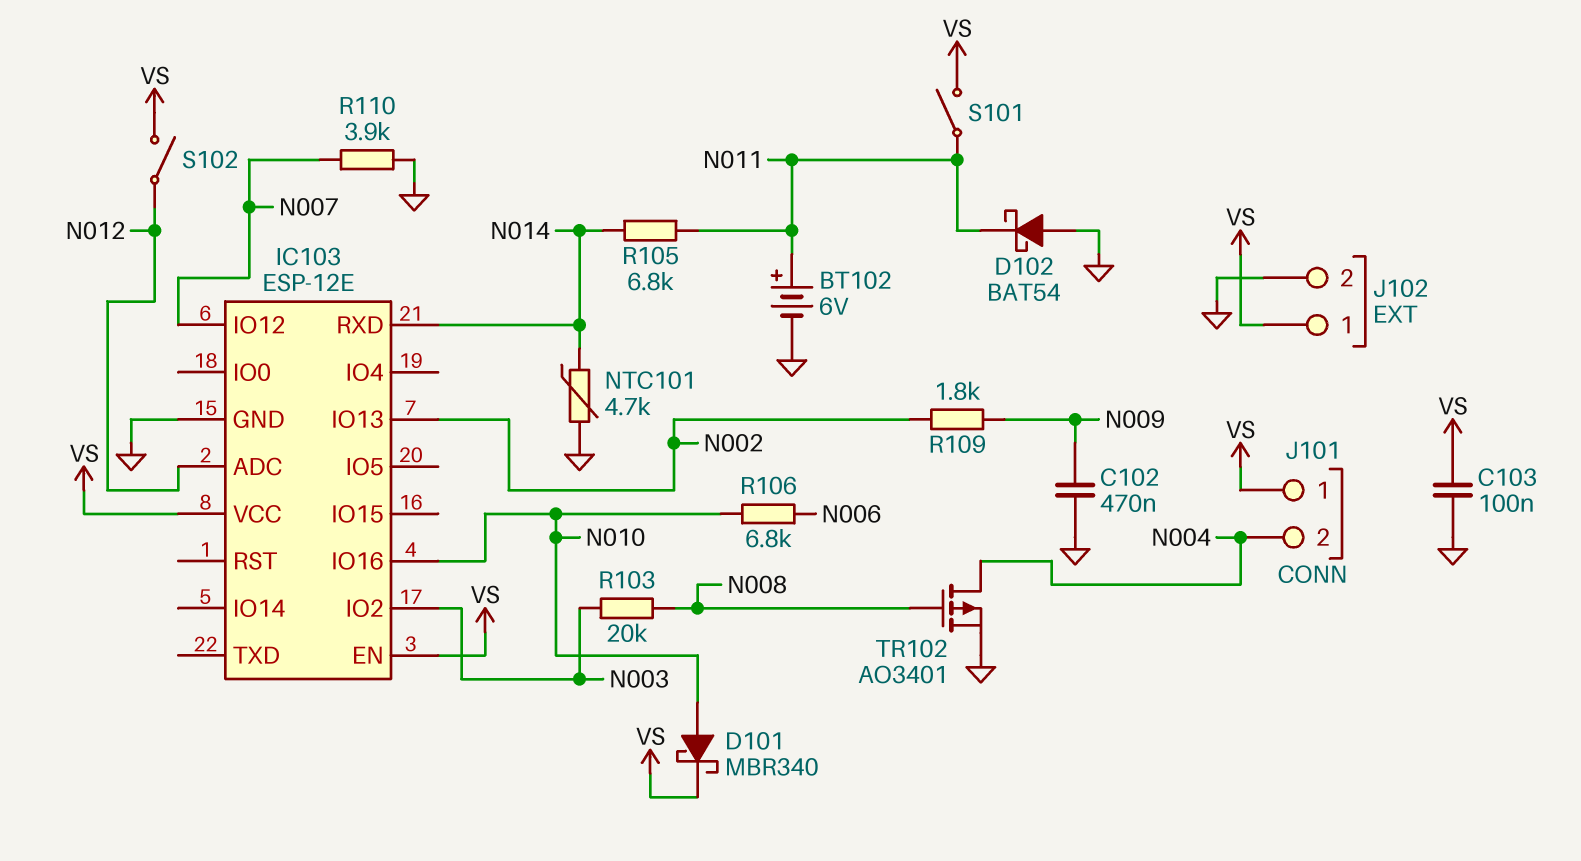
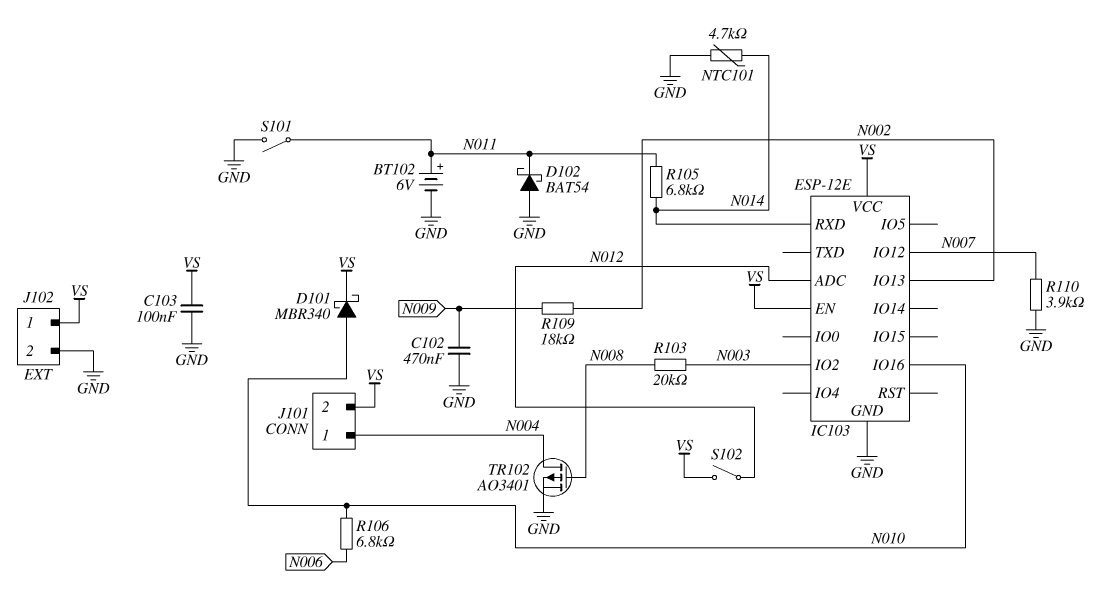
J101 pin 1: VS -> N004
J101 pin 2: N004 -> VS
R109: 1.8k (N002, N009) -> 18k (N002, N009)
S101: switch (N011, VS) -> switch (GND, N011)

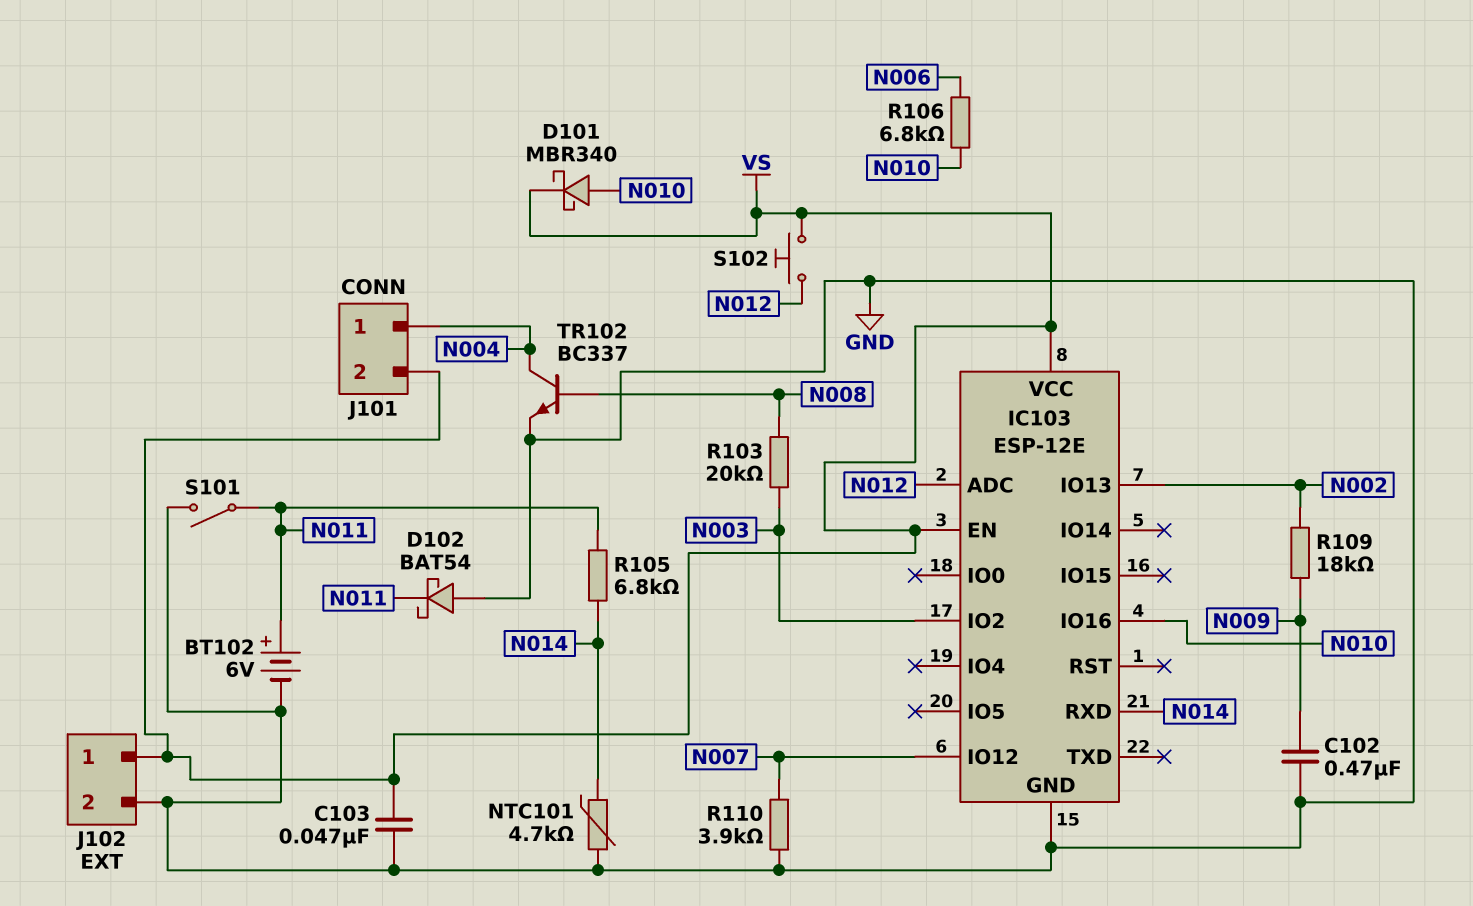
C103: 100nF (GND, VS) -> 47nF (GND, VS)
S102: switch (N012, VS) -> button (N012, VS)
TR102: PMOS AO3401 (G N008, D N004, S GND) -> NPN BC337 (B N008, C N004, E GND)

